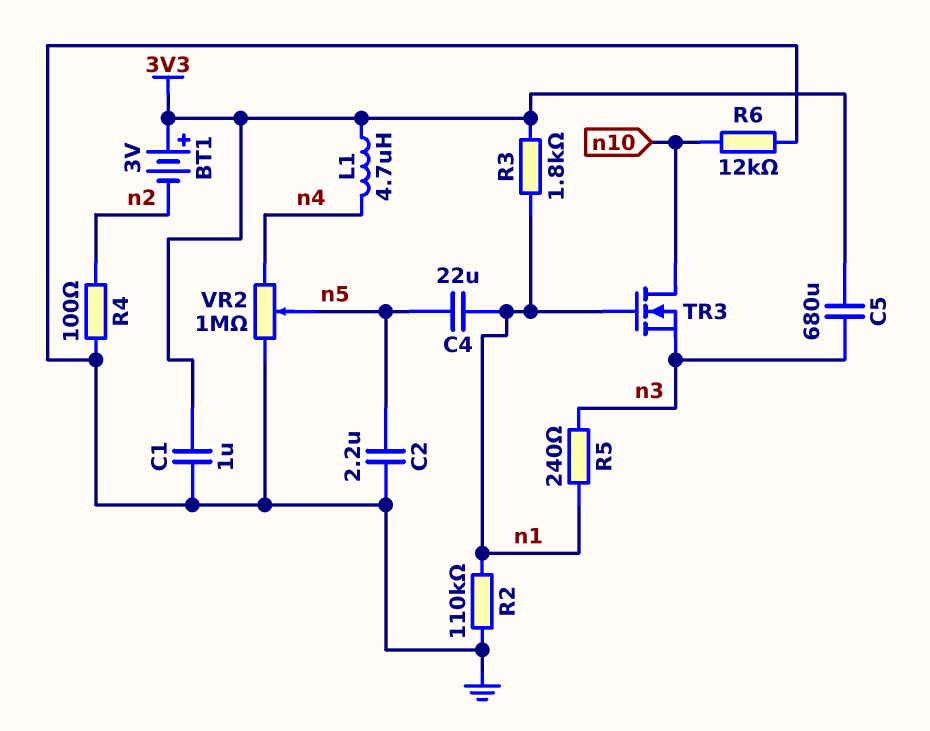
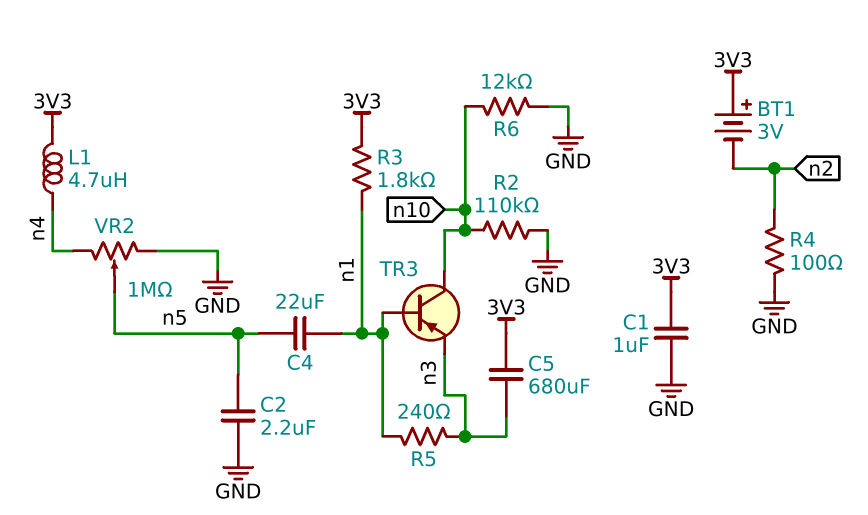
R2: 110k (GND, n1) -> 110k (GND, n10)
TR3: NMOS (G n1, D n10, S n3) -> PNP (B n1, C n10, E n3)

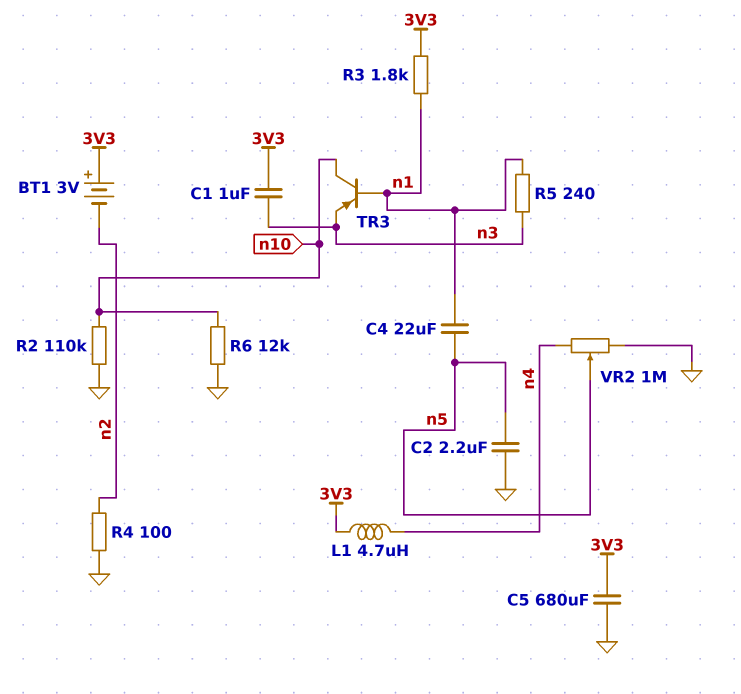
C1: 1uF (3V3, GND) -> 1uF (3V3, n3)
C5: 680uF (3V3, n3) -> 680uF (3V3, GND)

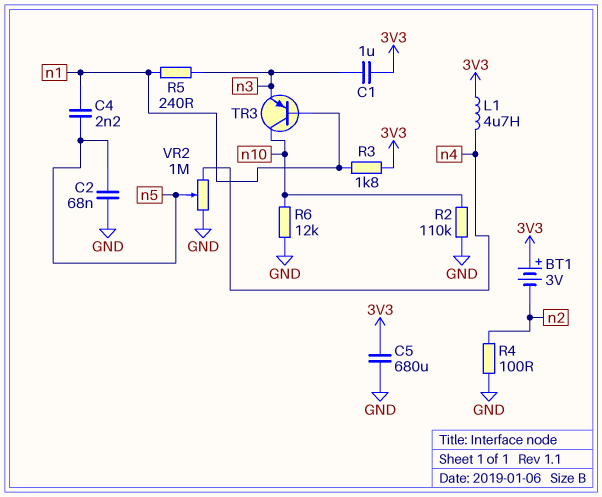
C2: 2.2uF (GND, n5) -> 68nF (GND, n5)
C4: 22uF (n1, n5) -> 2.2nF (n1, n5)

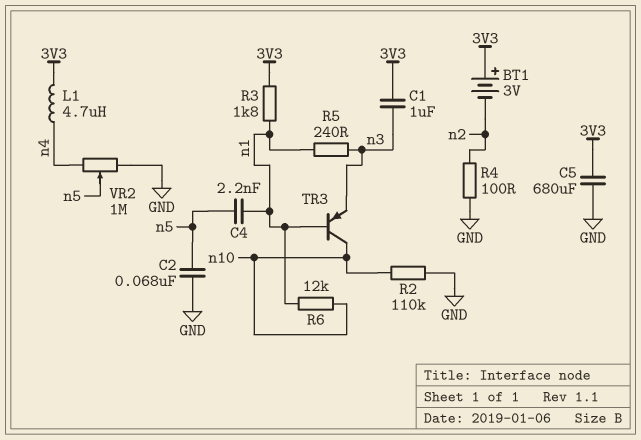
R6: 12k (GND, n10) -> 12k (n1, n10)

